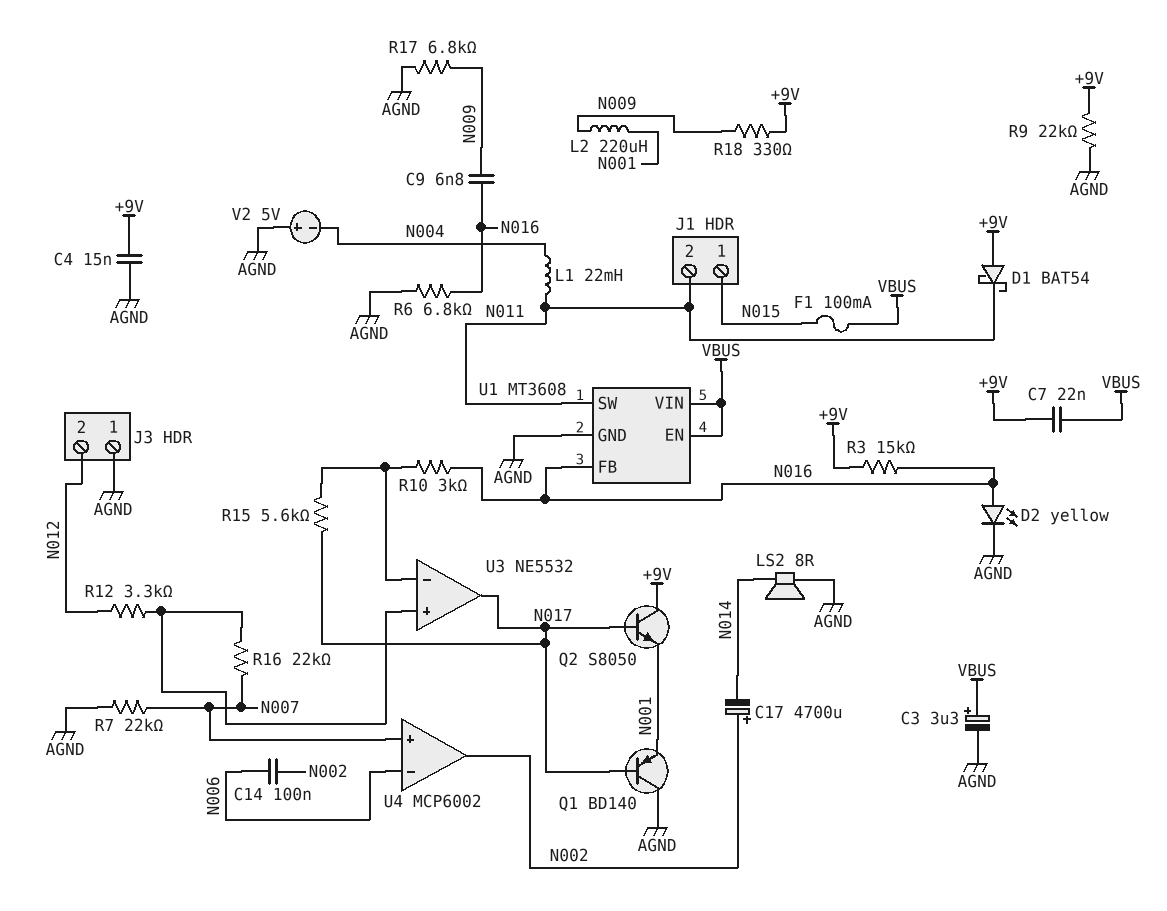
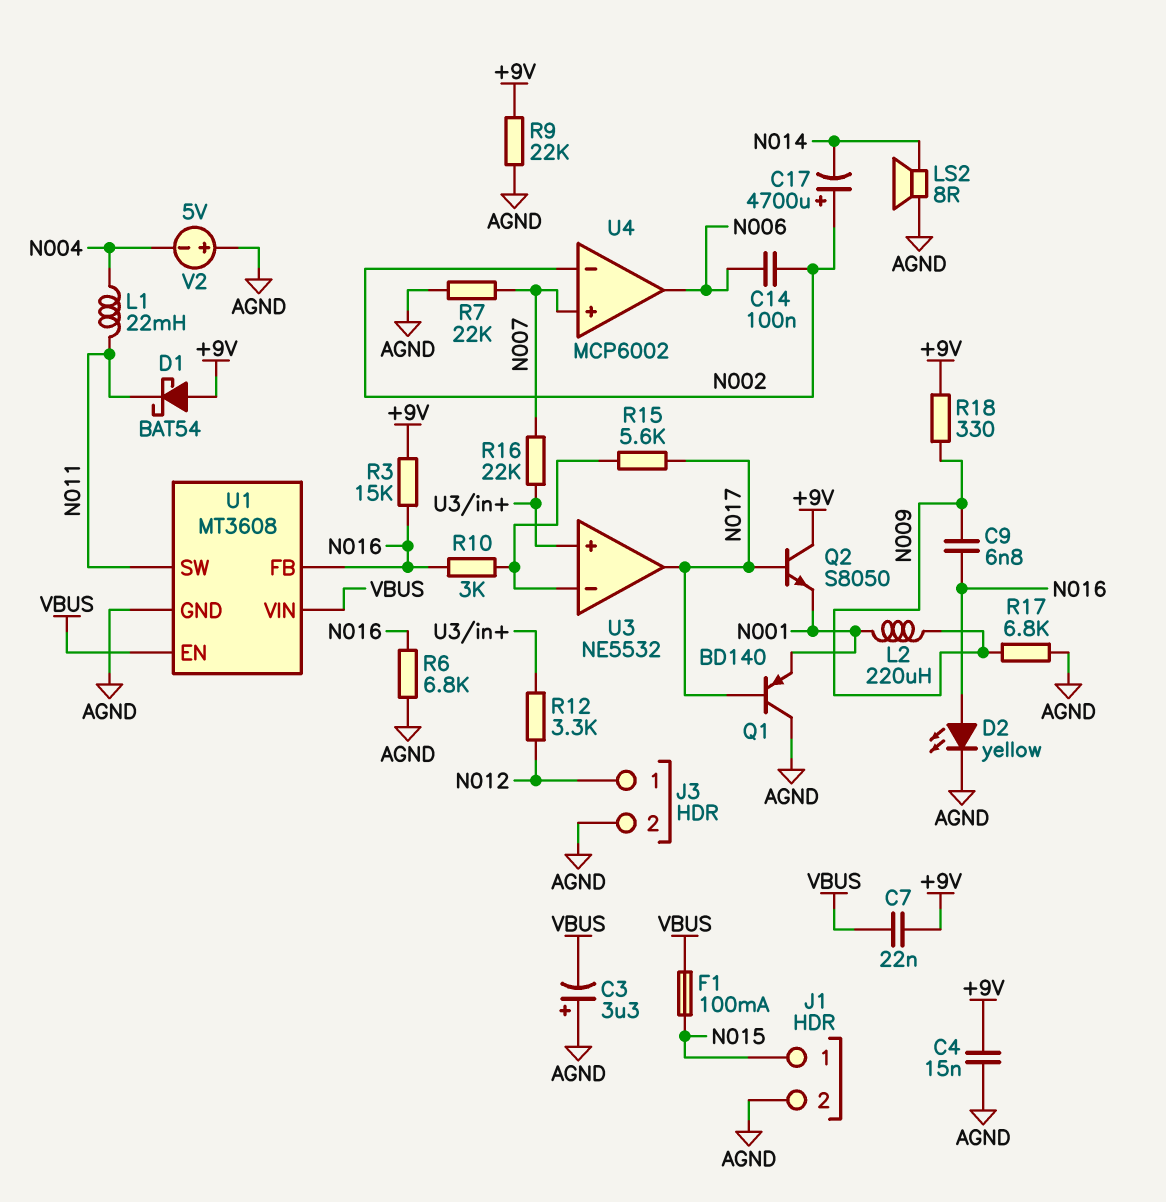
C3: 3.3uF (plus VBUS, minus AGND) -> 3.3uF (plus AGND, minus VBUS)
J1 pin 2: N011 -> AGND
J3 pin 1: AGND -> N012
J3 pin 2: N012 -> AGND
U4 pin in-: N006 -> N002
U4 pin out: N002 -> N006

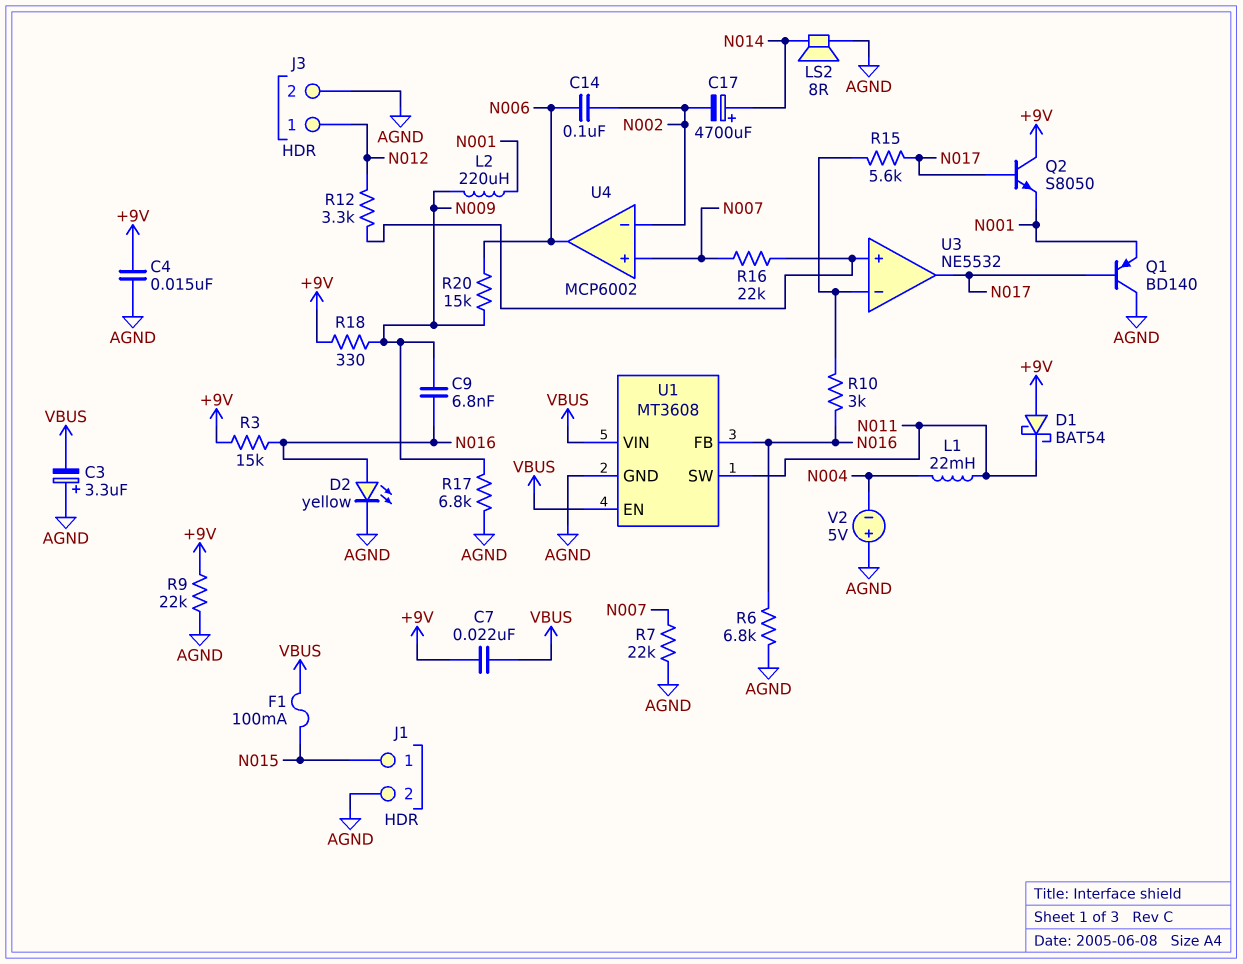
C17: 4700uF (plus N002, minus N014) -> 4700uF (plus N014, minus N002)
R20: none -> 15k (N006, N009)

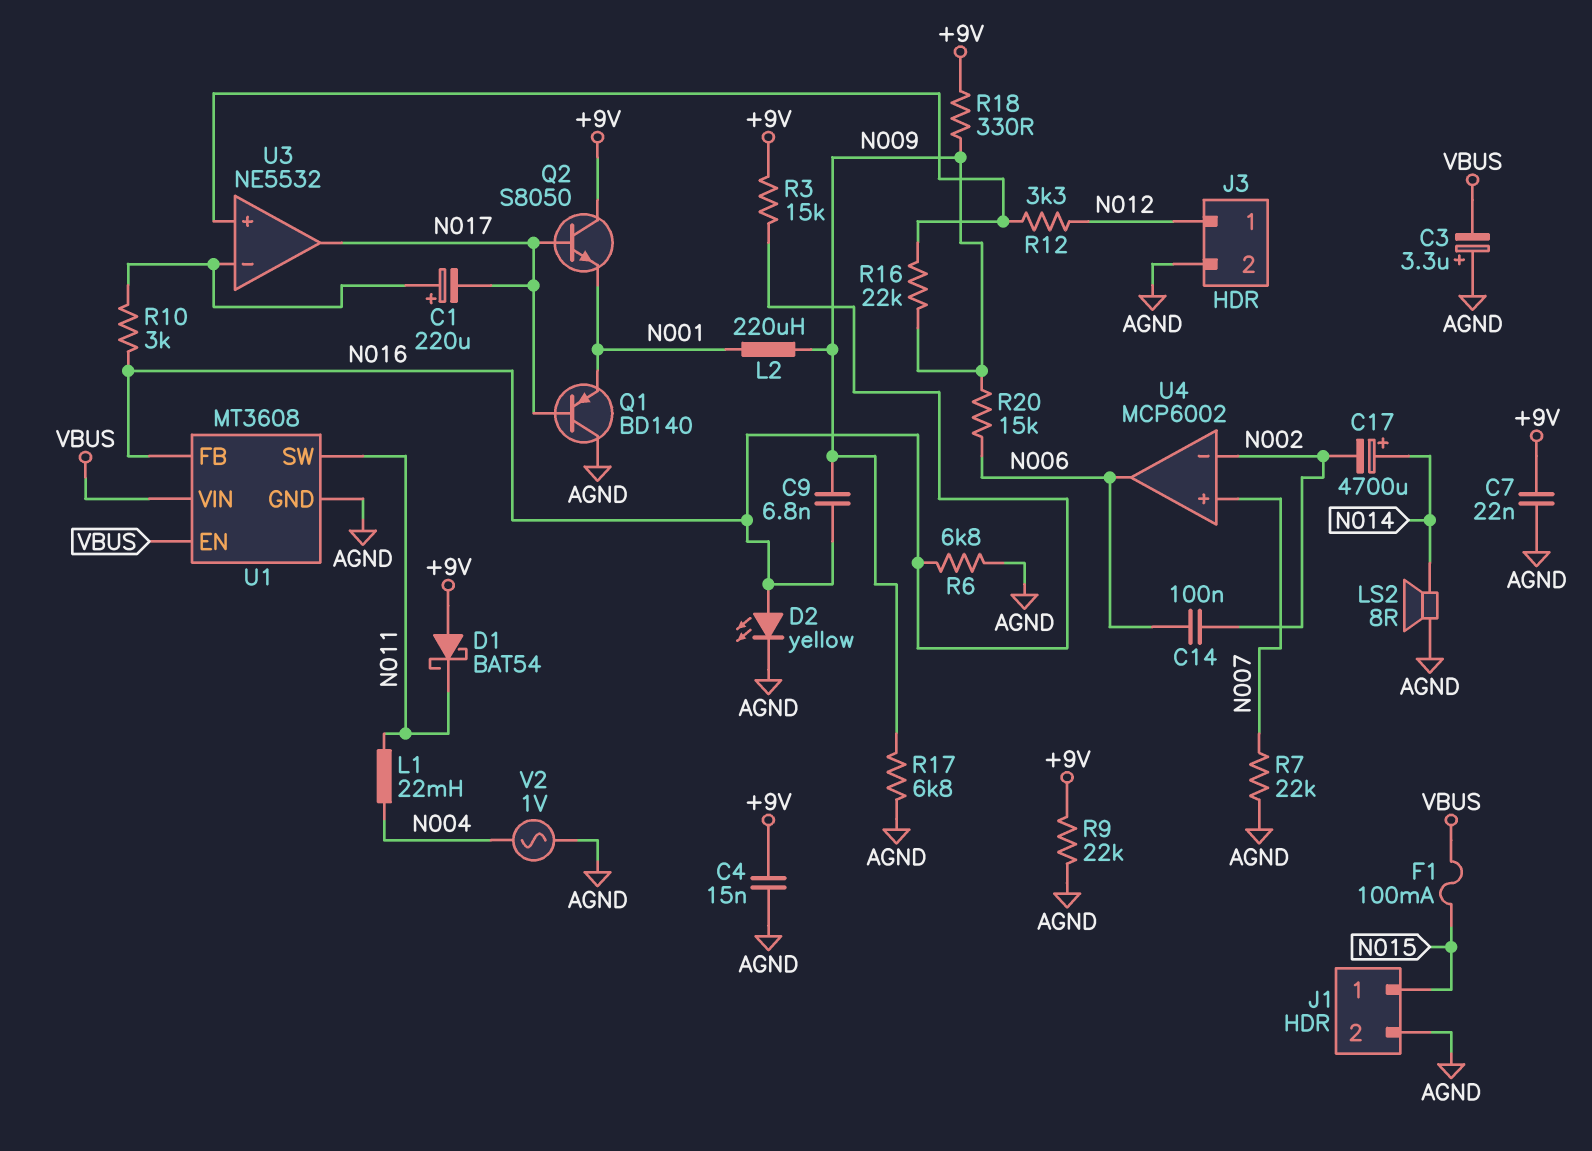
C1: none -> 220uF (plus U3/in-, minus N017)
C7: 22nF (+9V, VBUS) -> 22nF (+9V, AGND)
R15: 5.6k (N017, U3/in-) -> none
R16: 22k (N007, U3/in+) -> 22k (N009, U3/in+)
V2: 5V (plus AGND, minus N004) -> AC 1V (AGND, N004)

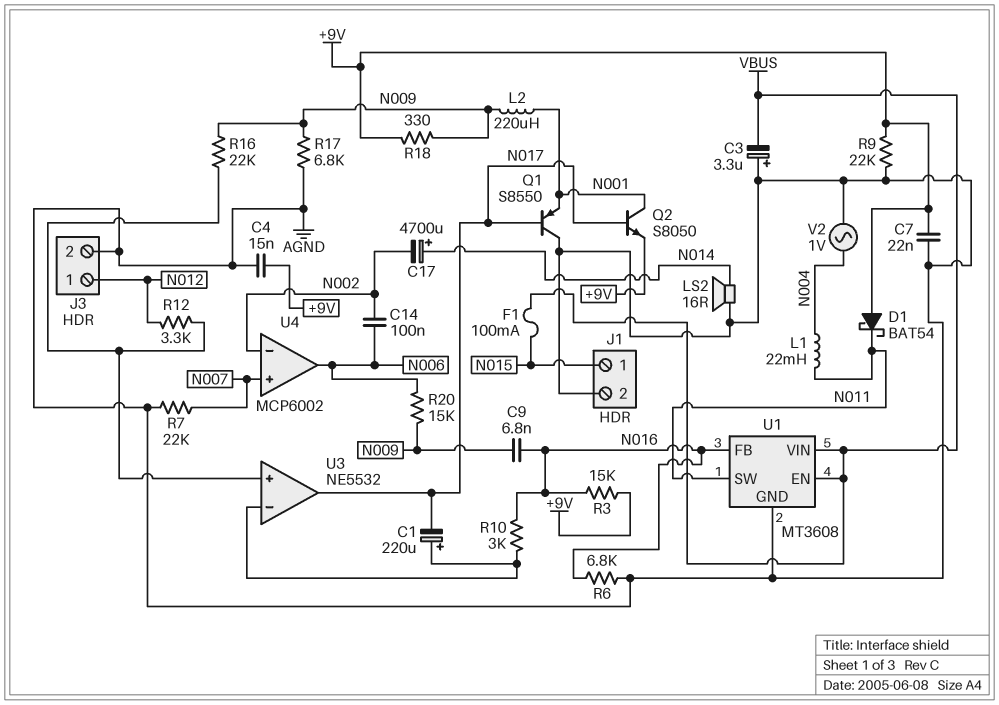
D2: LED yellow (A N016, K AGND) -> none
LS2: speaker 8R (AGND, N014) -> speaker 16R (AGND, N014)
Q1: PNP BD140 (B N017, C AGND, E N001) -> PNP S8550 (B N017, C AGND, E N001)
Q2: NPN S8050 (B N017, C +9V, E N001) -> NPN S8050 (B N017, C N001, E +9V)

